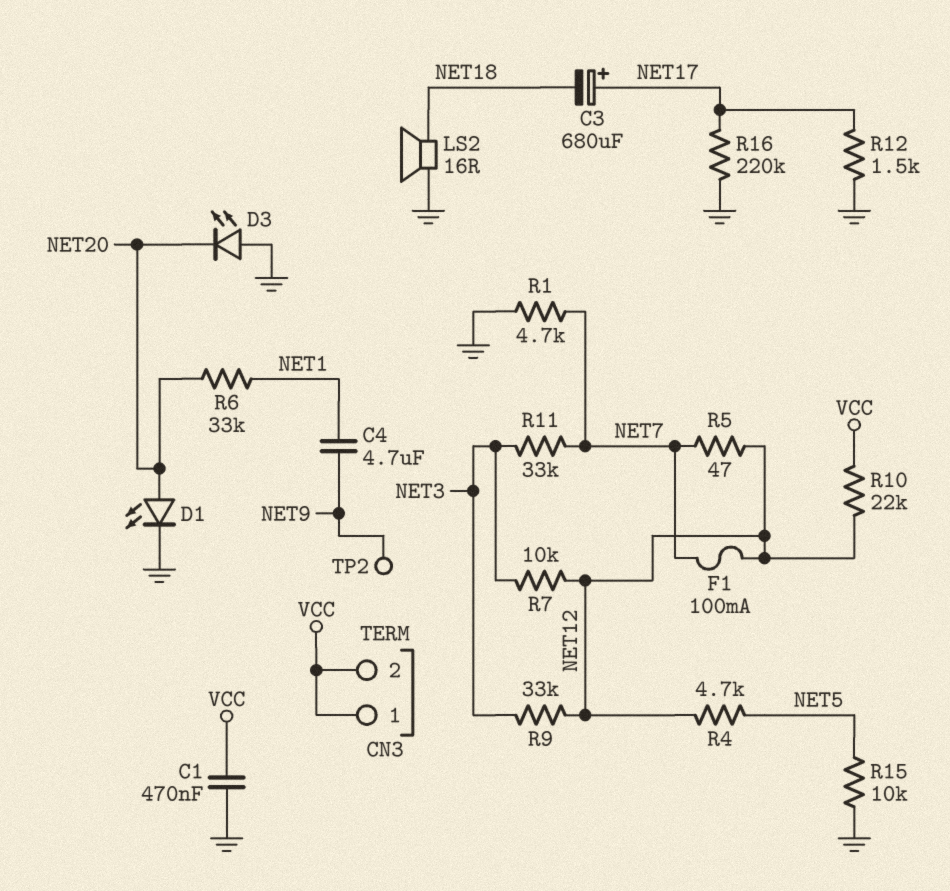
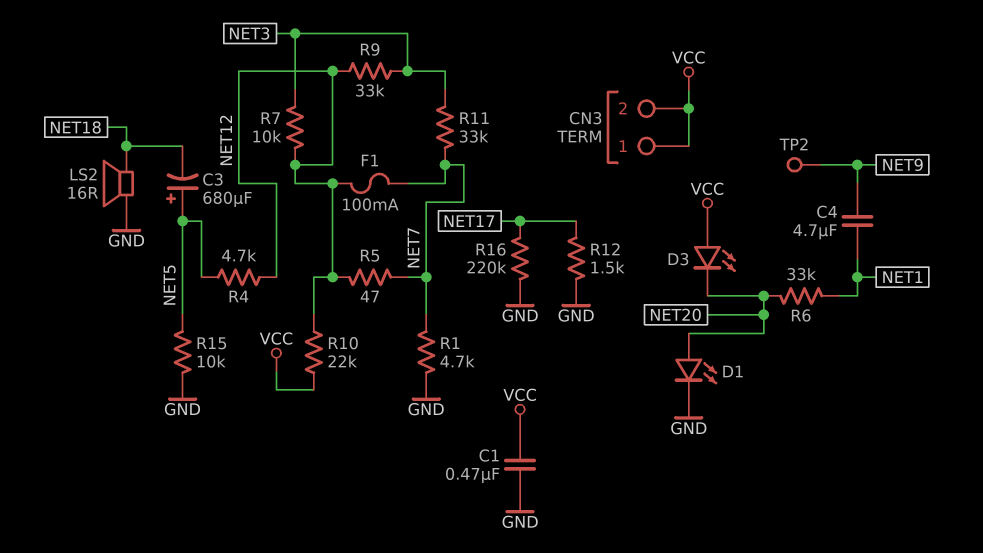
C3: 680uF (plus NET17, minus NET18) -> 680uF (plus NET5, minus NET18)
D3: LED (A GND, K NET20) -> LED (A VCC, K NET20)

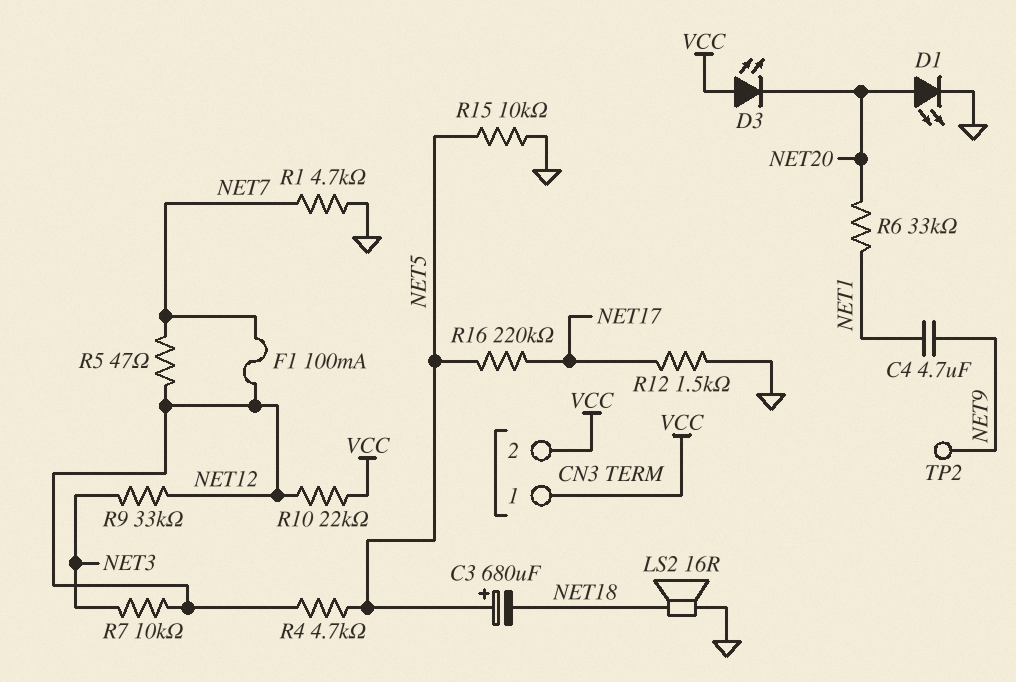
C1: 470nF (GND, VCC) -> none
R11: 33k (NET3, NET7) -> none
R16: 220k (GND, NET17) -> 220k (NET5, NET17)

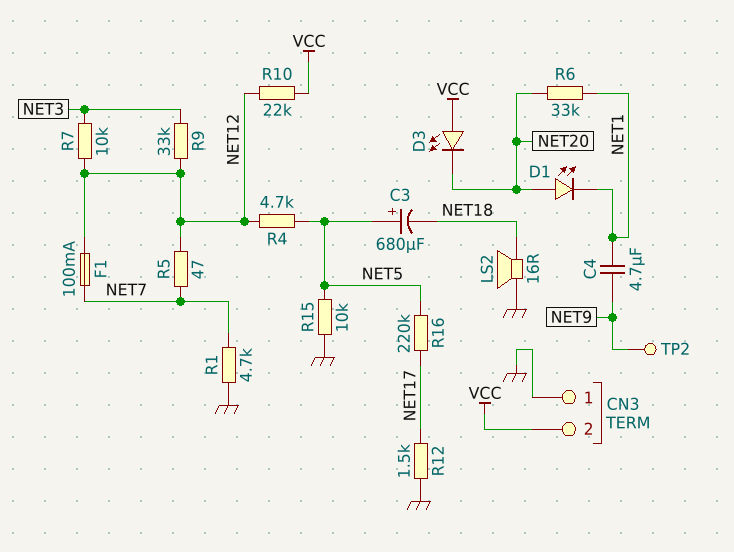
CN3 pin 1: VCC -> GND
D1: LED (A NET20, K GND) -> LED (A NET20, K NET1)

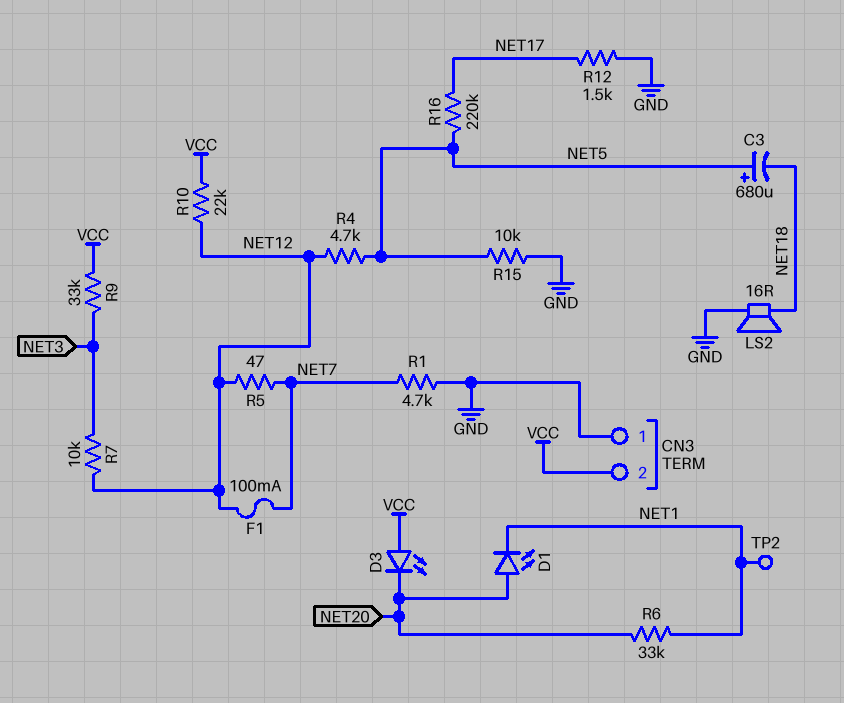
C4: 4.7uF (NET1, NET9) -> none
R9: 33k (NET3, NET12) -> 33k (NET3, VCC)
TP2: test point (NET9) -> test point (NET1)

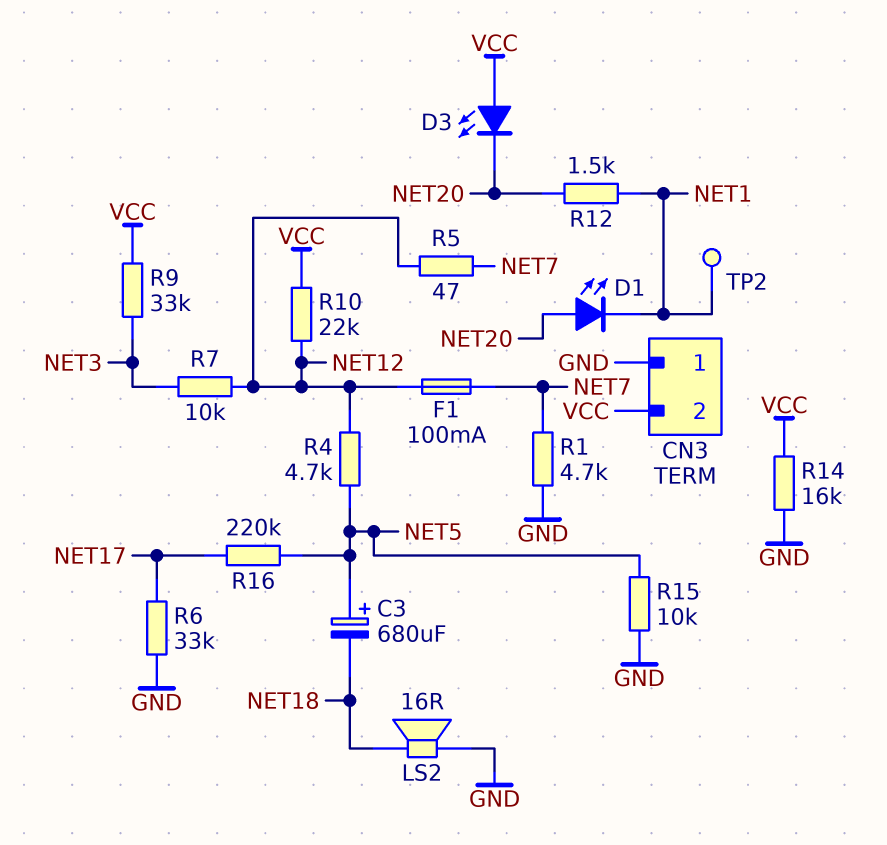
R6: 33k (NET1, NET20) -> 33k (GND, NET17)
R12: 1.5k (GND, NET17) -> 1.5k (NET1, NET20)
R14: none -> 16k (GND, VCC)

